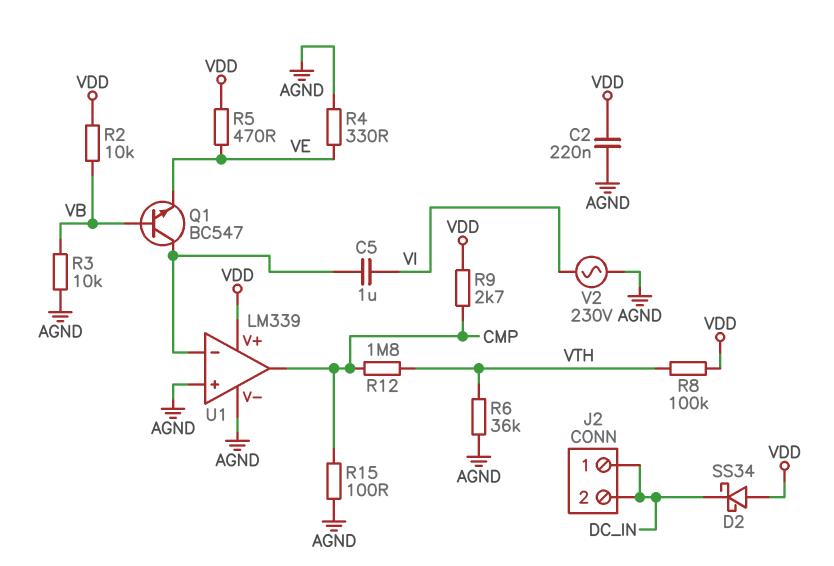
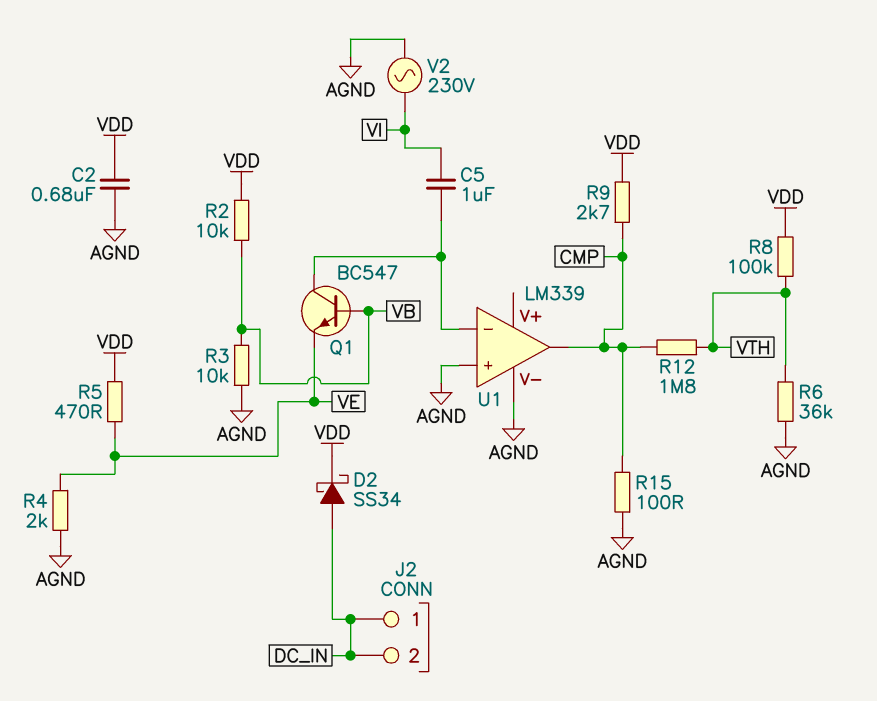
C2: 220nF (AGND, VDD) -> 680nF (AGND, VDD)
D2: schottky SS34 (A VDD, K DC_IN) -> schottky SS34 (A DC_IN, K VDD)
R4: 330 (AGND, VE) -> 2k (AGND, VE)
U1 pin V+: VDD -> none

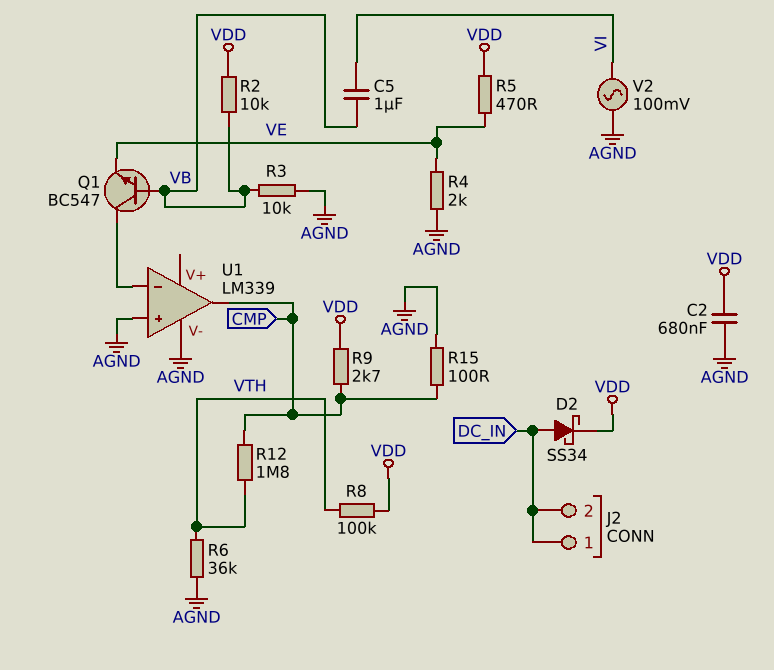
C5: 1uF (U1/in-, VI) -> 1uF (VB, VI)
V2: AC 230V (AGND, VI) -> AC 100mV (AGND, VI)

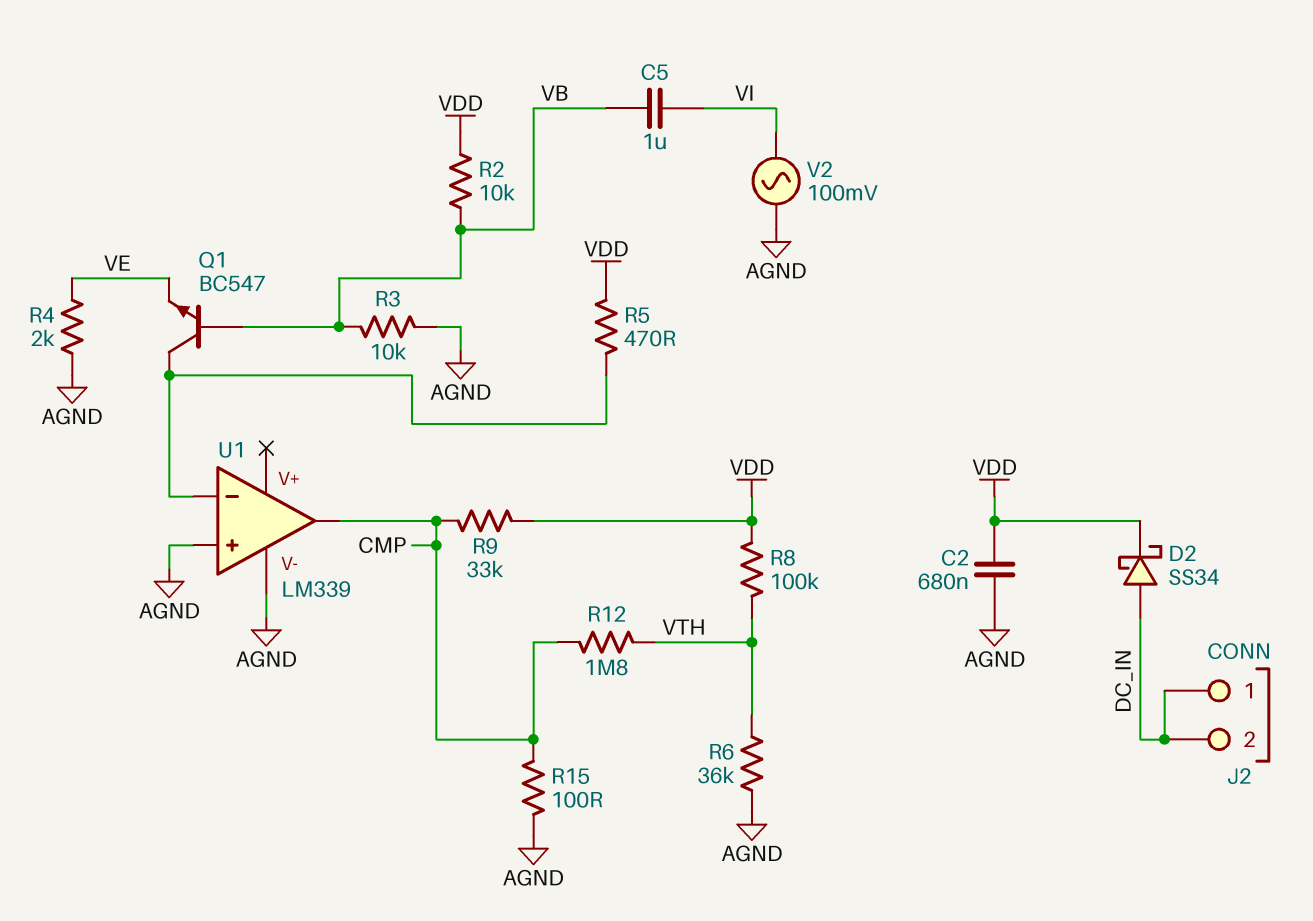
R5: 470 (VDD, VE) -> 470 (U1/in-, VDD)
R9: 2.7k (CMP, VDD) -> 33k (CMP, VDD)

